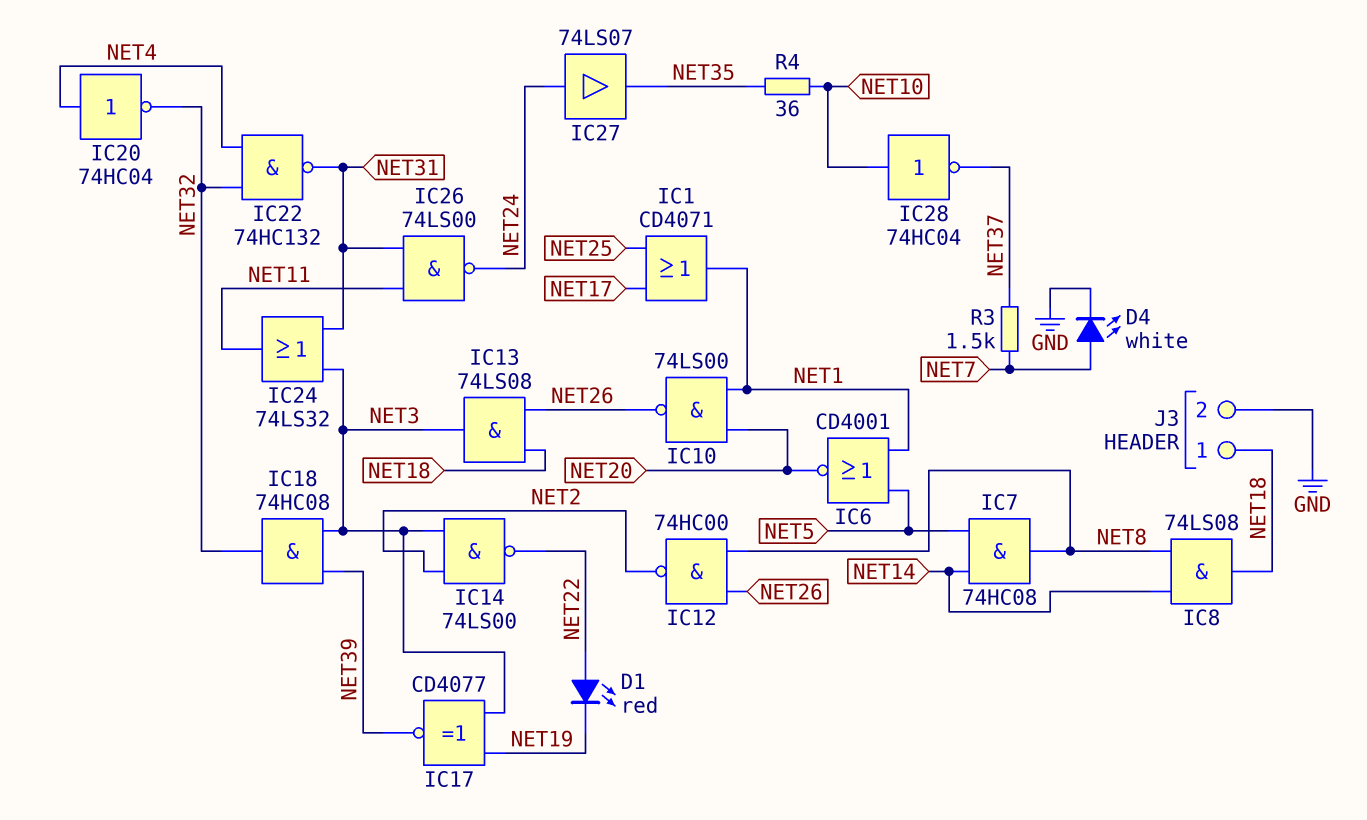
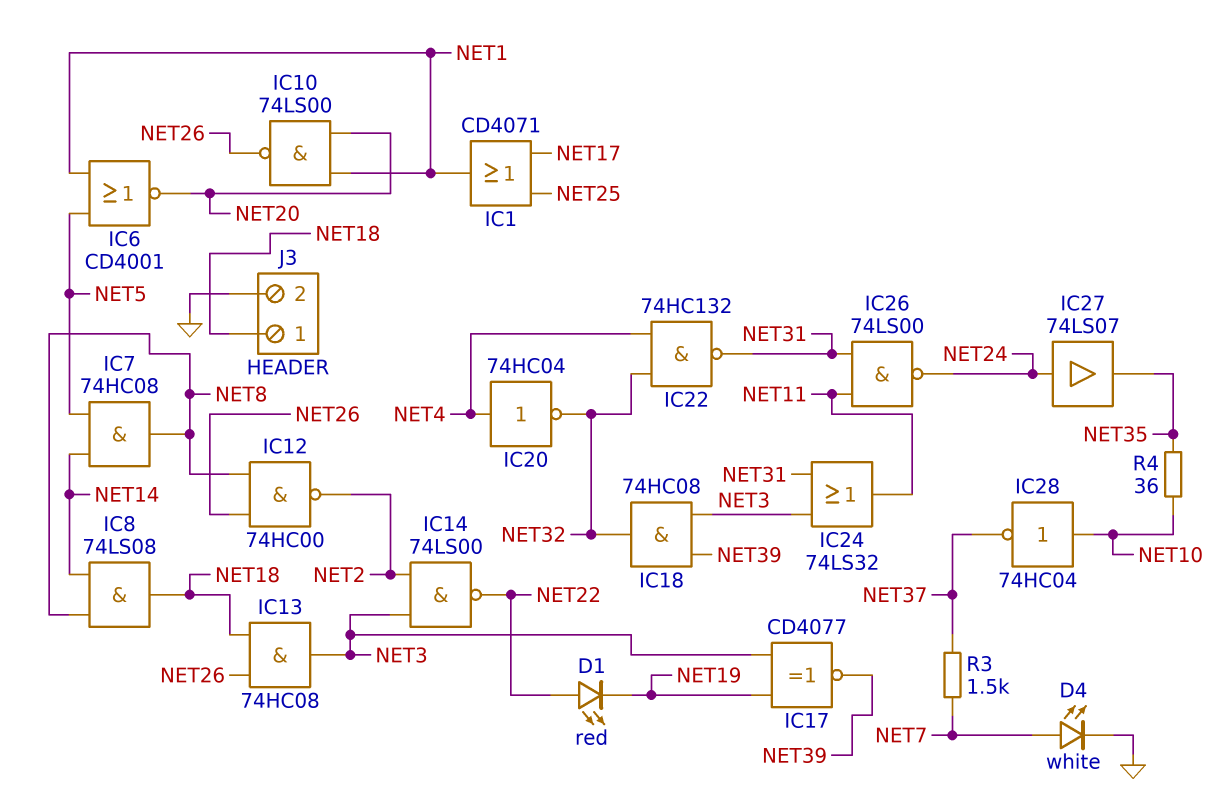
IC13: AND 74LS08 (in NET18, in NET26, out NET3) -> AND 74HC08 (in NET18, in NET26, out NET3)

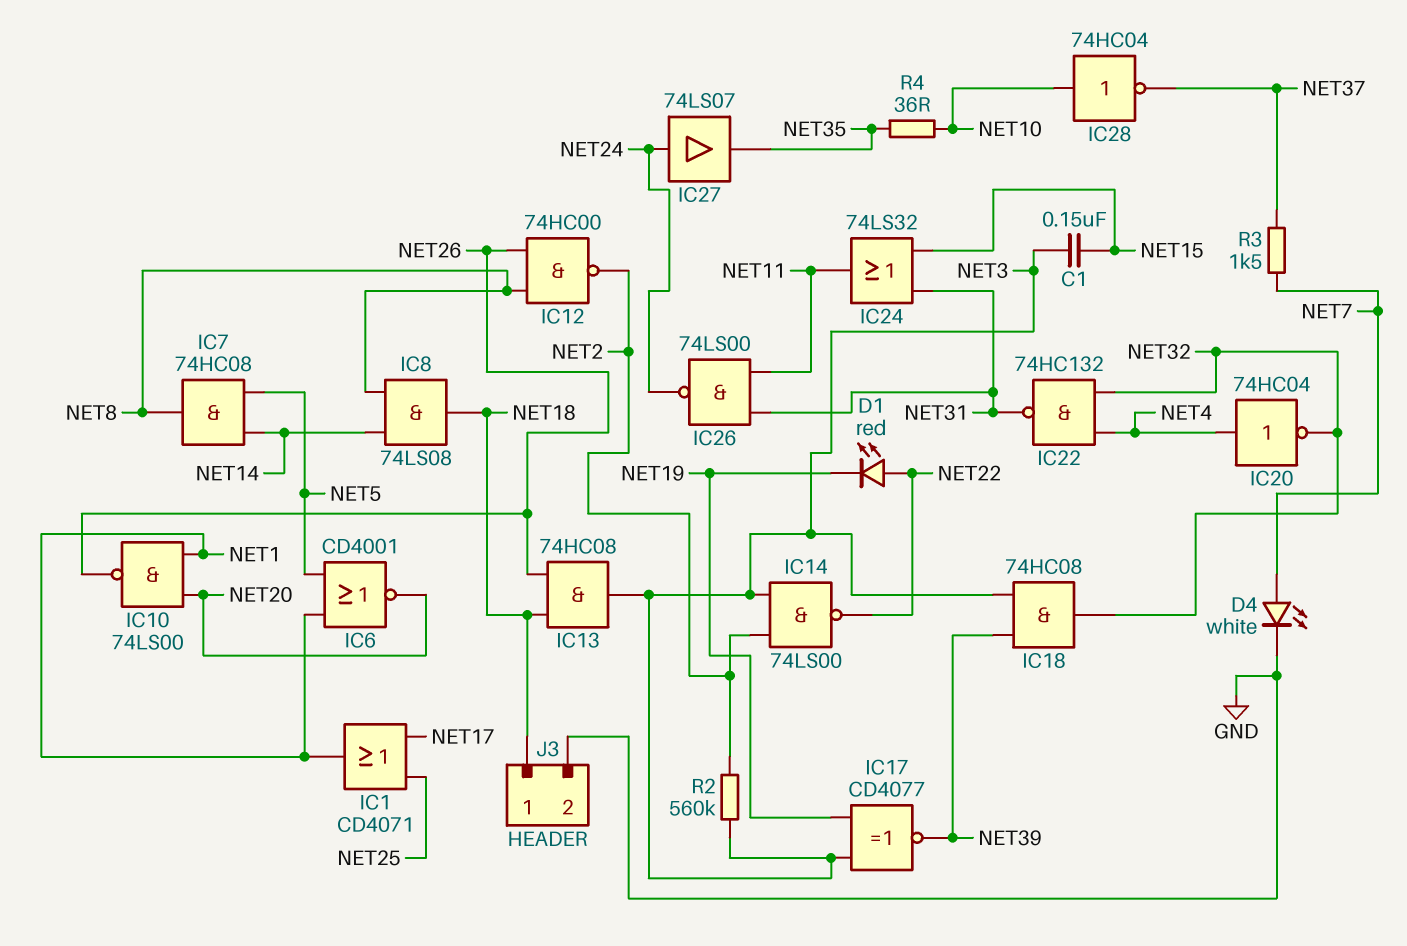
C1: none -> 150nF (NET3, NET15)
IC24: OR 74LS32 (in NET3, in NET31, out NET11) -> OR 74LS32 (in NET15, in NET31, out NET11)
R2: none -> 560k (NET2, NET3)

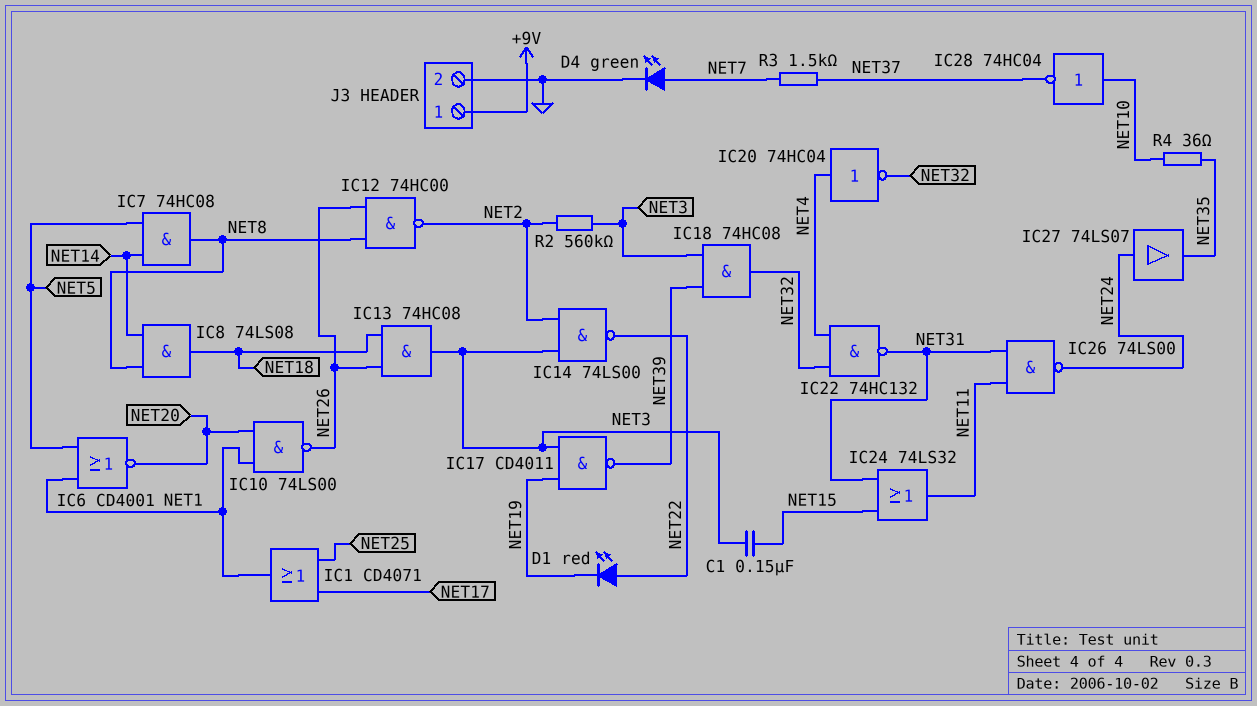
D4: LED white (A NET7, K GND) -> LED green (A NET7, K GND)
IC17: XNOR CD4077 (in NET3, in NET19, out NET39) -> NAND CD4011 (in NET3, in NET19, out NET39)
J3 pin 1: NET18 -> +9V

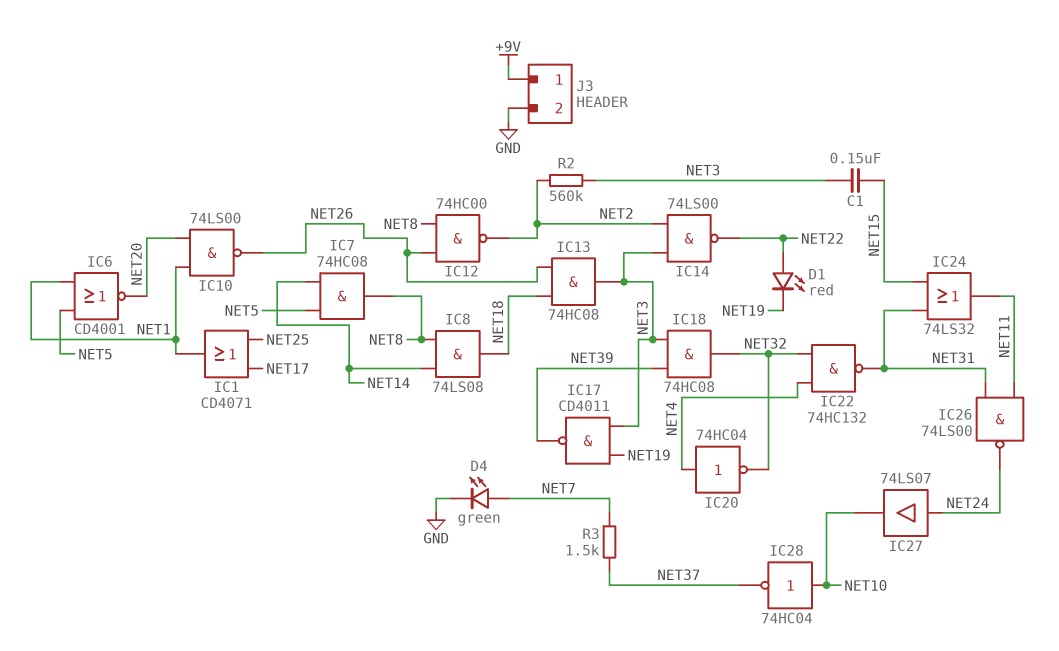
IC27: buffer 74LS07 (in NET24, out NET35) -> buffer 74LS07 (in NET24, out NET10)
R4: 36 (NET10, NET35) -> none

